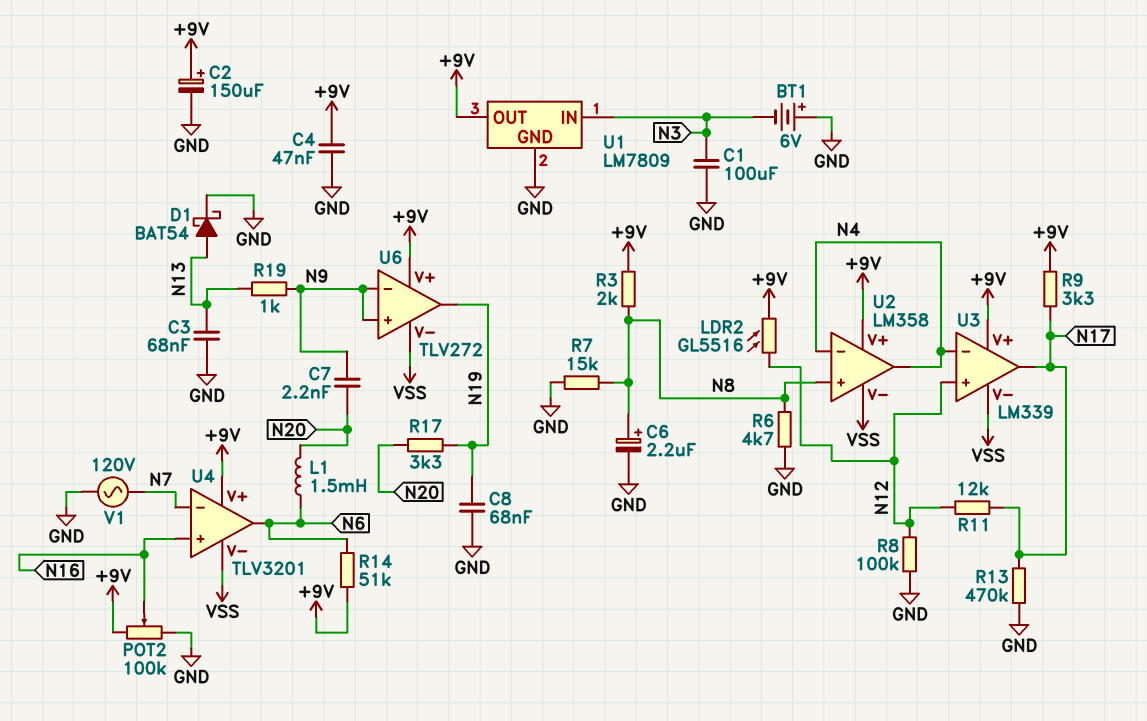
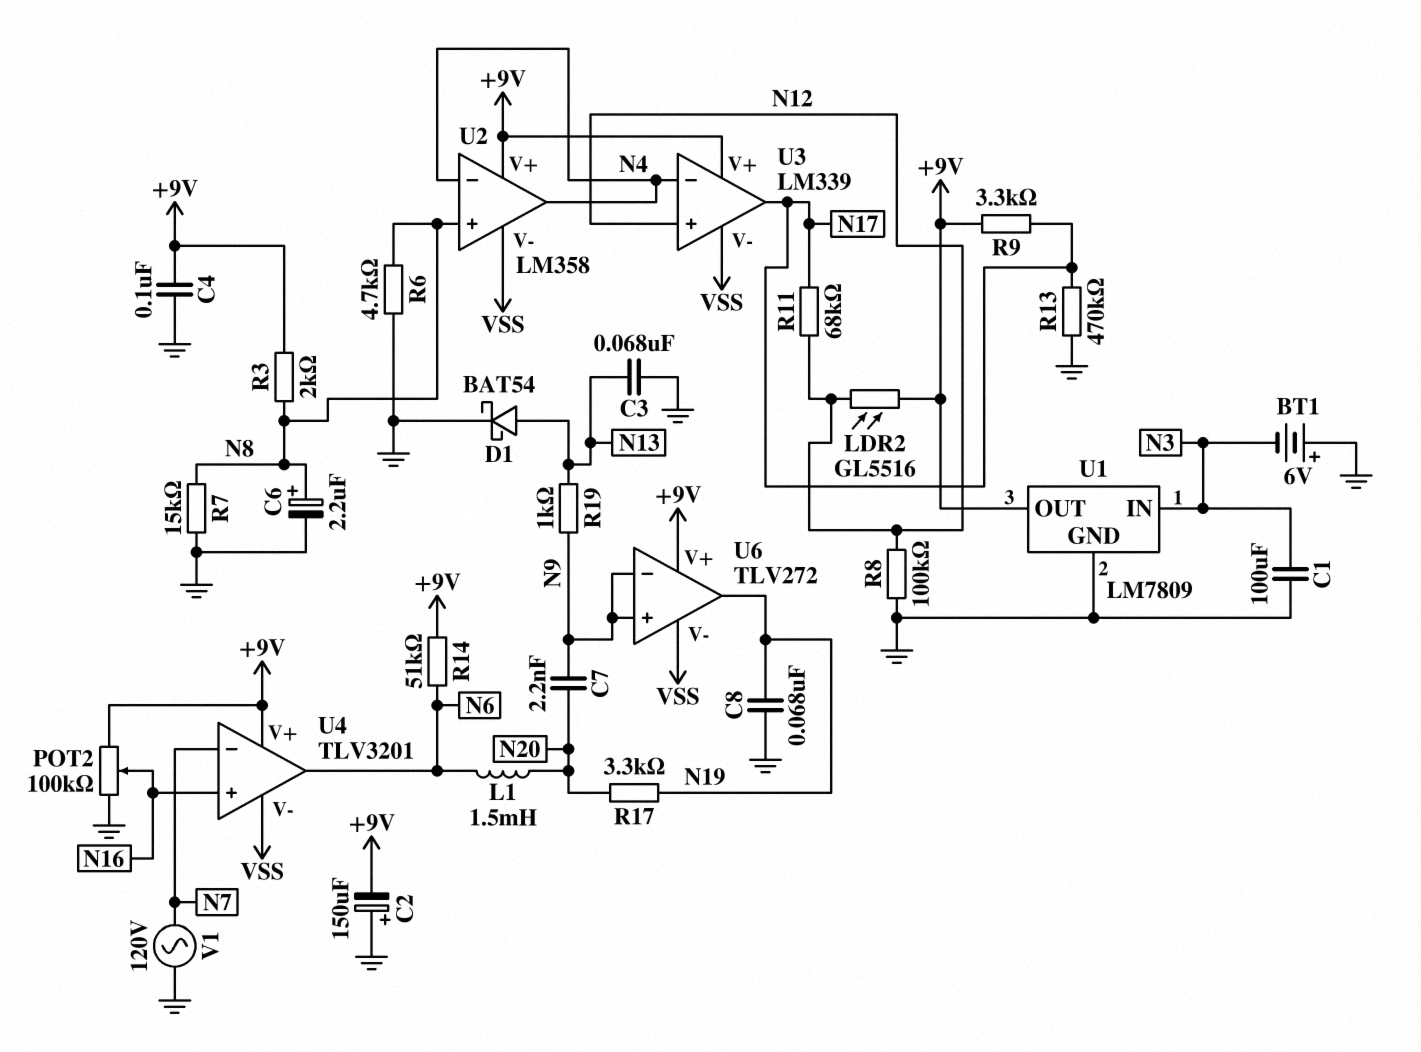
C2: 150uF (plus +9V, minus GND) -> 150uF (plus GND, minus +9V)
C4: 47nF (+9V, GND) -> 100nF (+9V, GND)
R11: 12k (N12, N17) -> 68k (N12, N17)

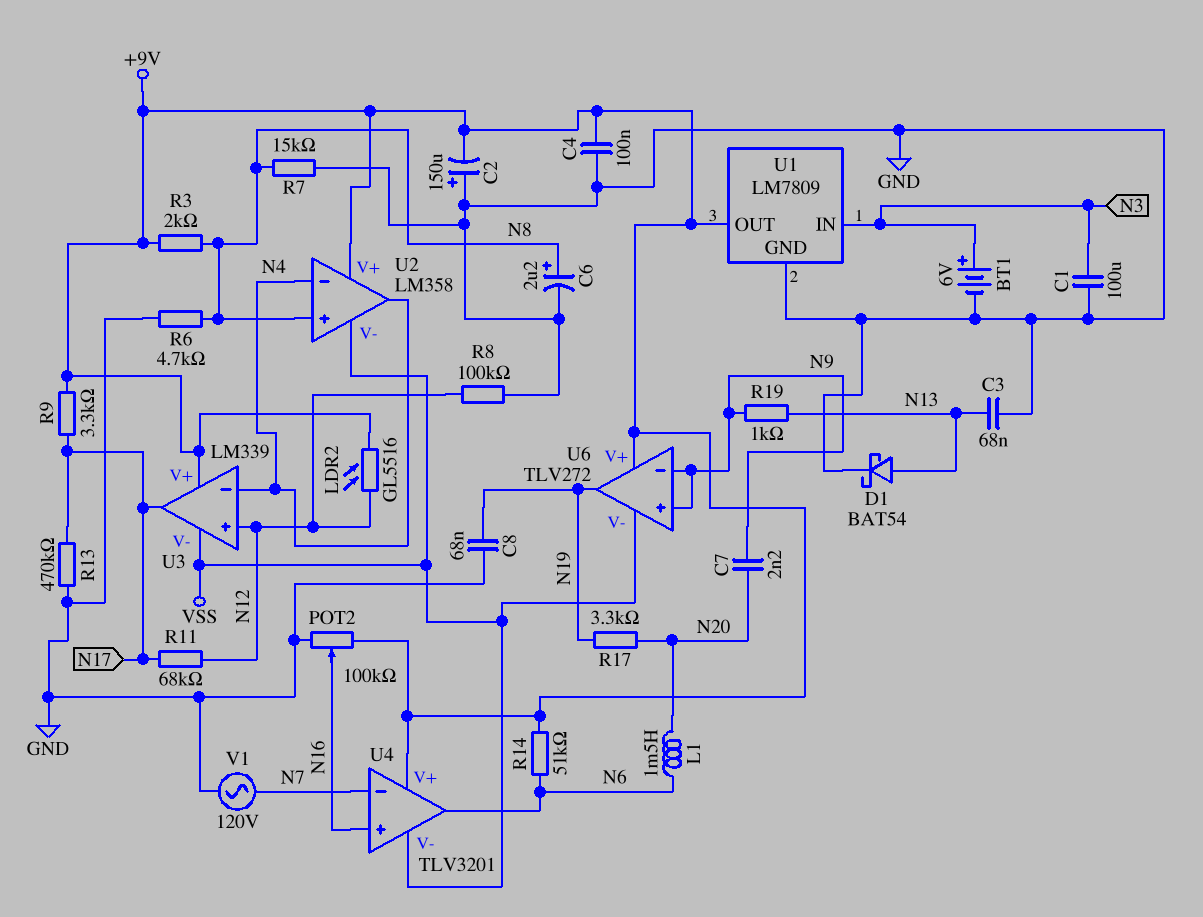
BT1: 6V (plus GND, minus N3) -> 6V (plus N3, minus GND)

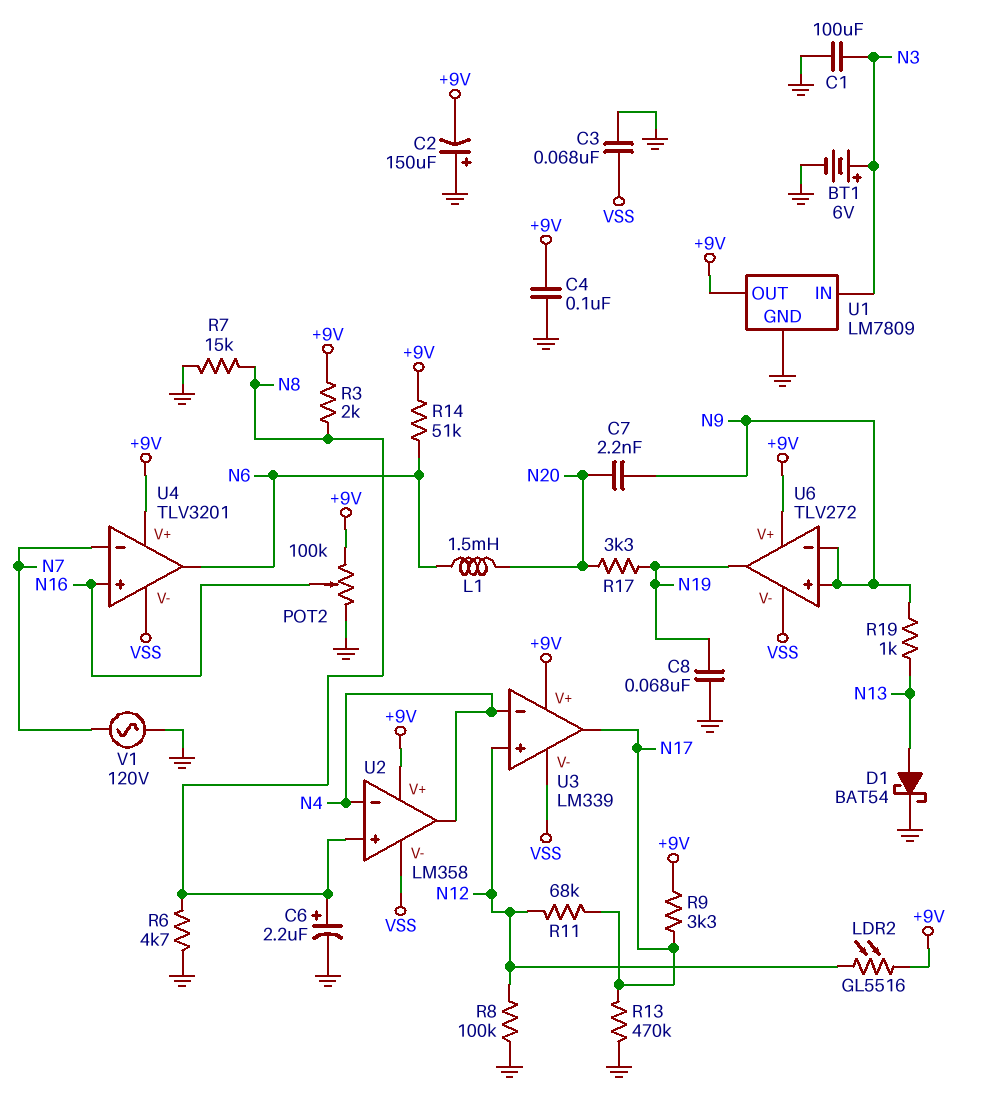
C3: 68nF (GND, N13) -> 68nF (GND, VSS)

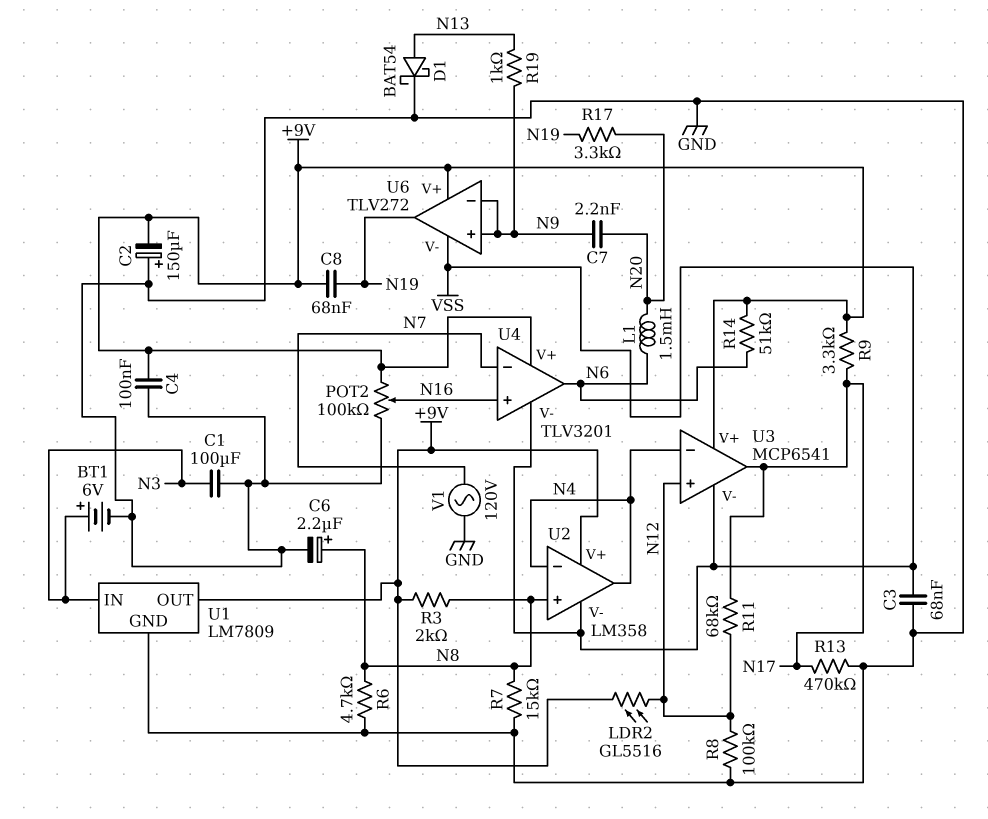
C8: 68nF (GND, N19) -> 68nF (+9V, N19)
U3: LM339 -> MCP6541

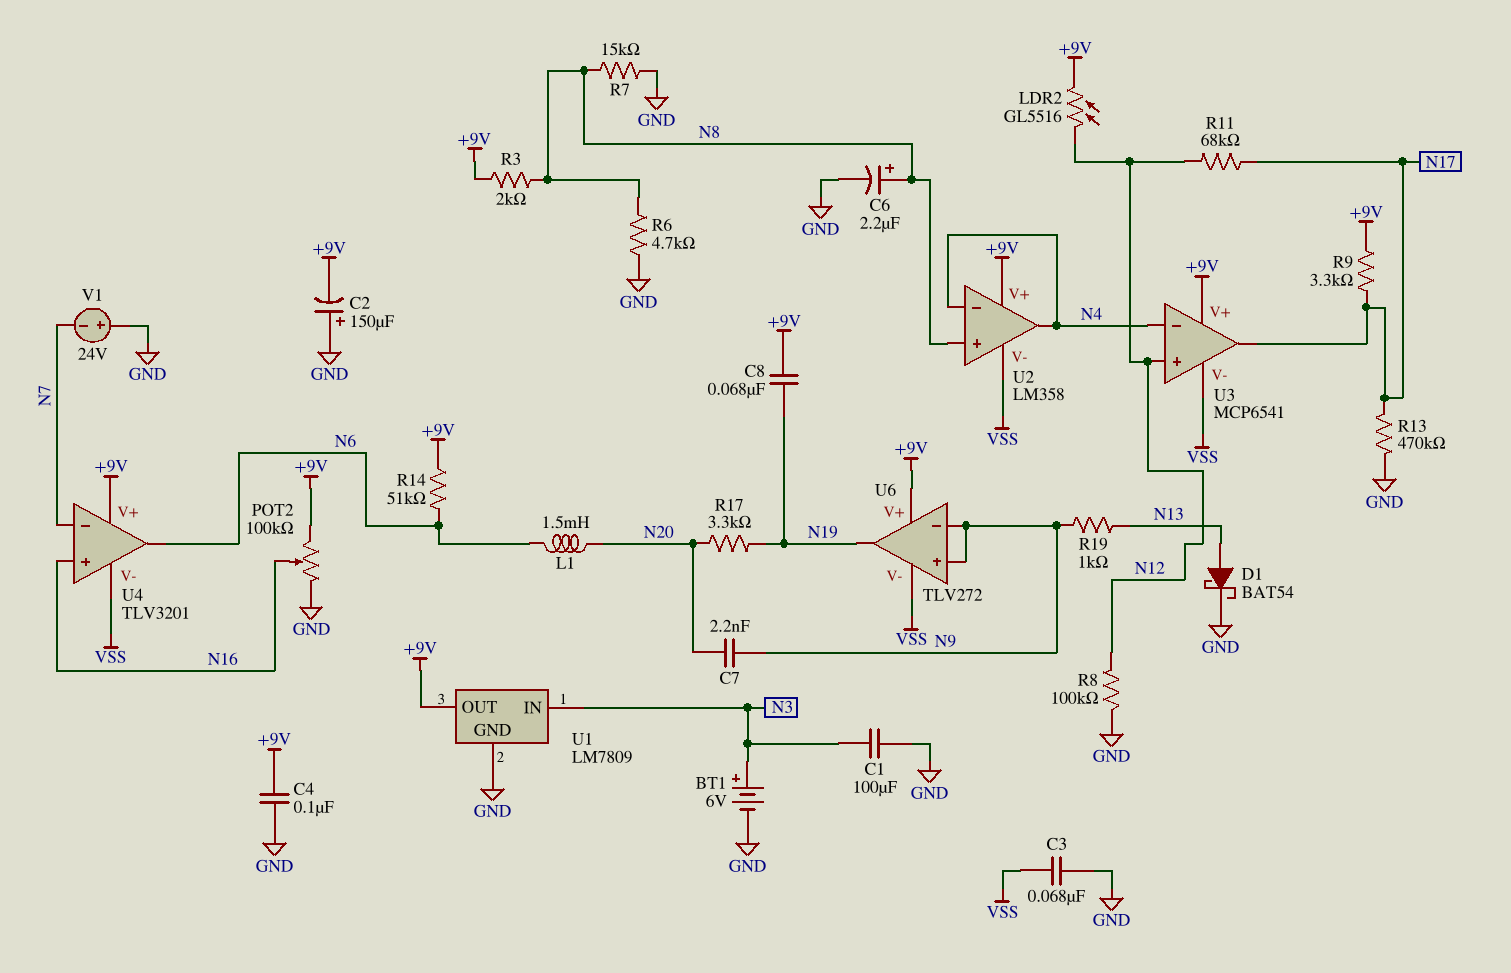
V1: AC 120V (GND, N7) -> 24V (plus GND, minus N7)

